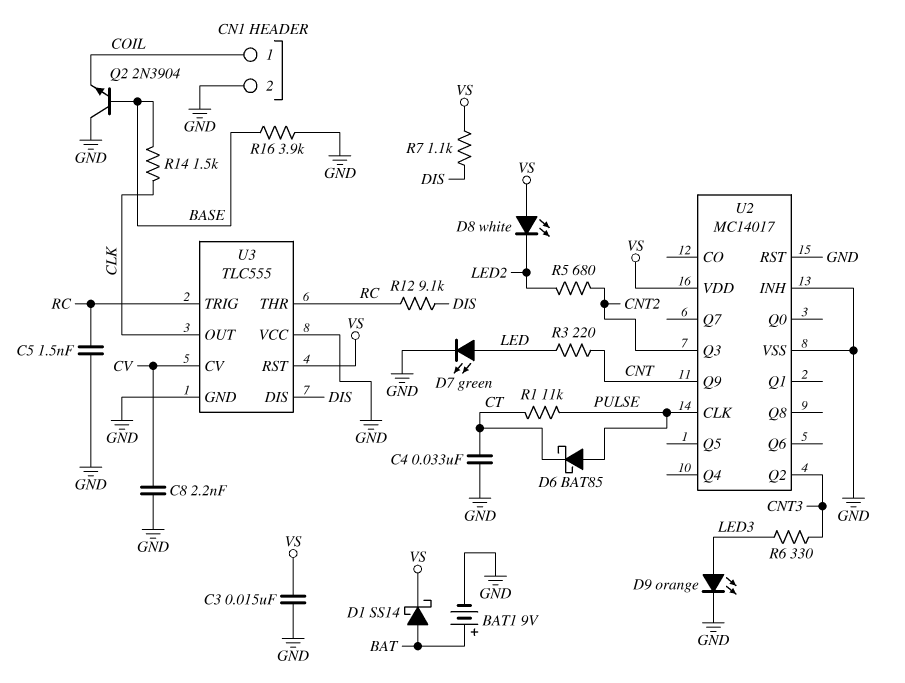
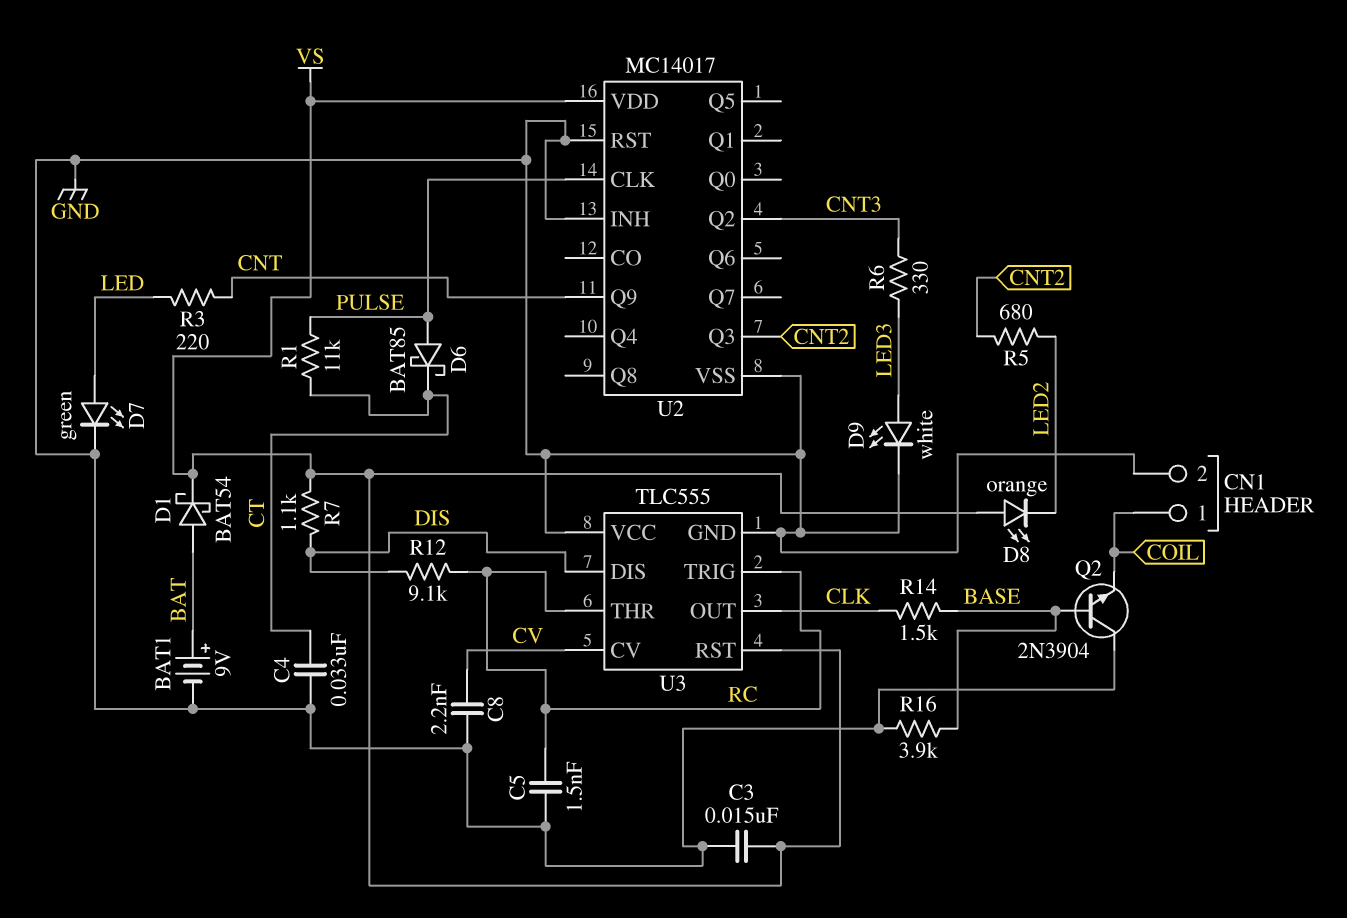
D1: schottky SS14 (A BAT, K VS) -> schottky BAT54 (A BAT, K VS)
D8: LED white (A VS, K LED2) -> LED orange (A VS, K LED2)
D9: LED orange (A LED3, K GND) -> LED white (A LED3, K GND)

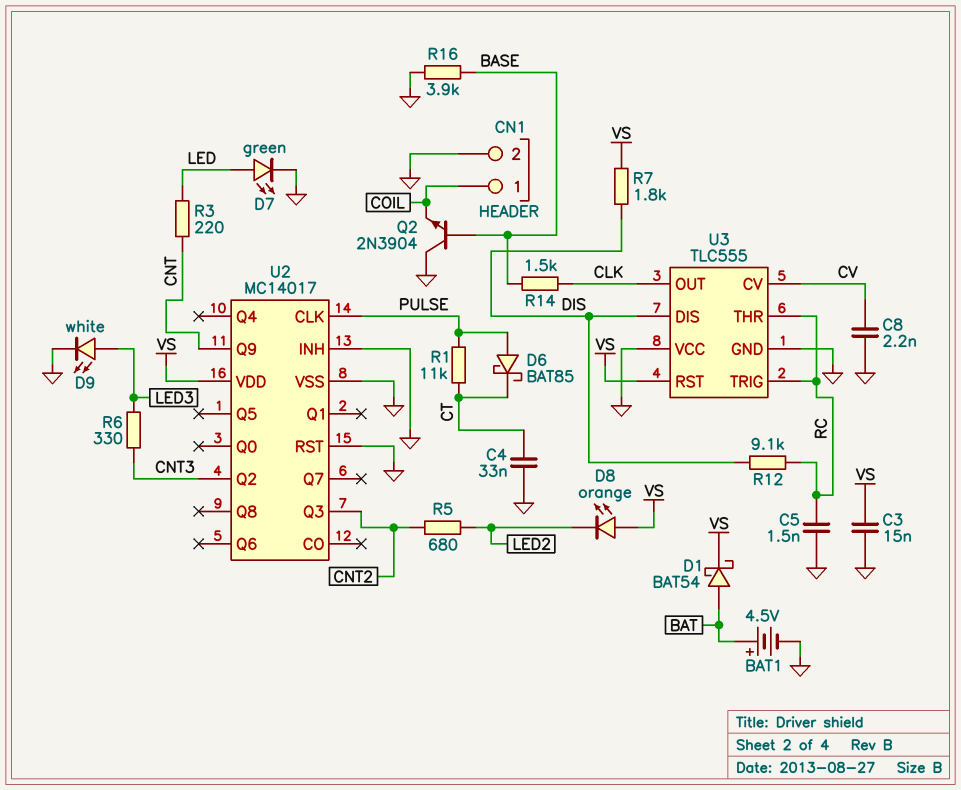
BAT1: 9V (plus BAT, minus GND) -> 4.5V (plus BAT, minus GND)
R7: 1.1k (DIS, VS) -> 1.8k (DIS, VS)

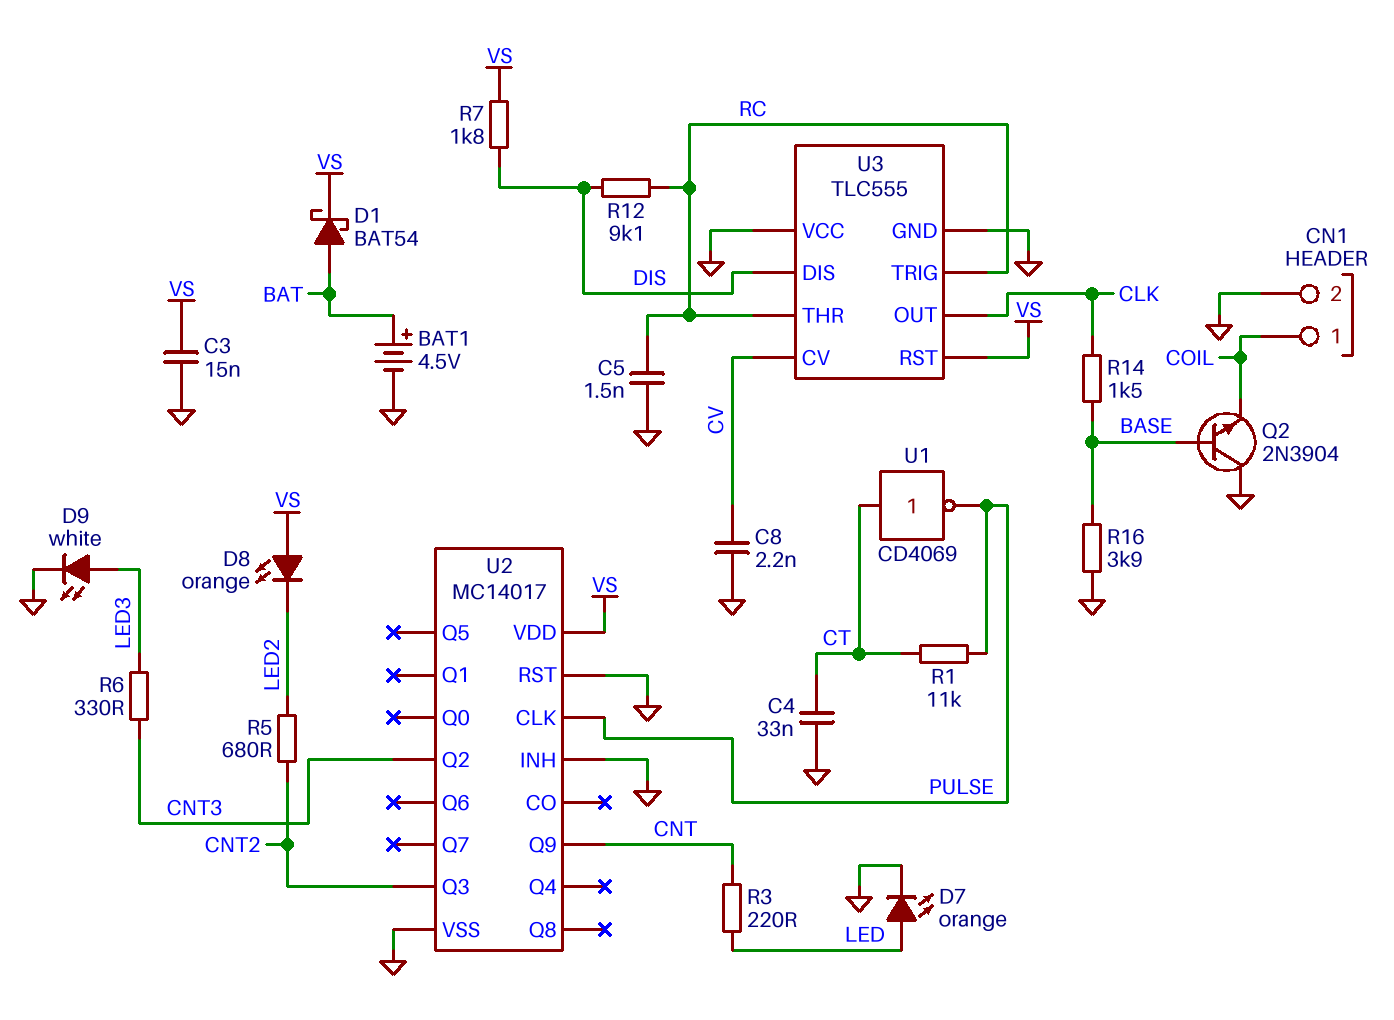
D6: schottky BAT85 (A PULSE, K CT) -> none
D7: LED green (A LED, K GND) -> LED orange (A LED, K GND)
U1: none -> NOT CD4069 (in CT, out PULSE)

